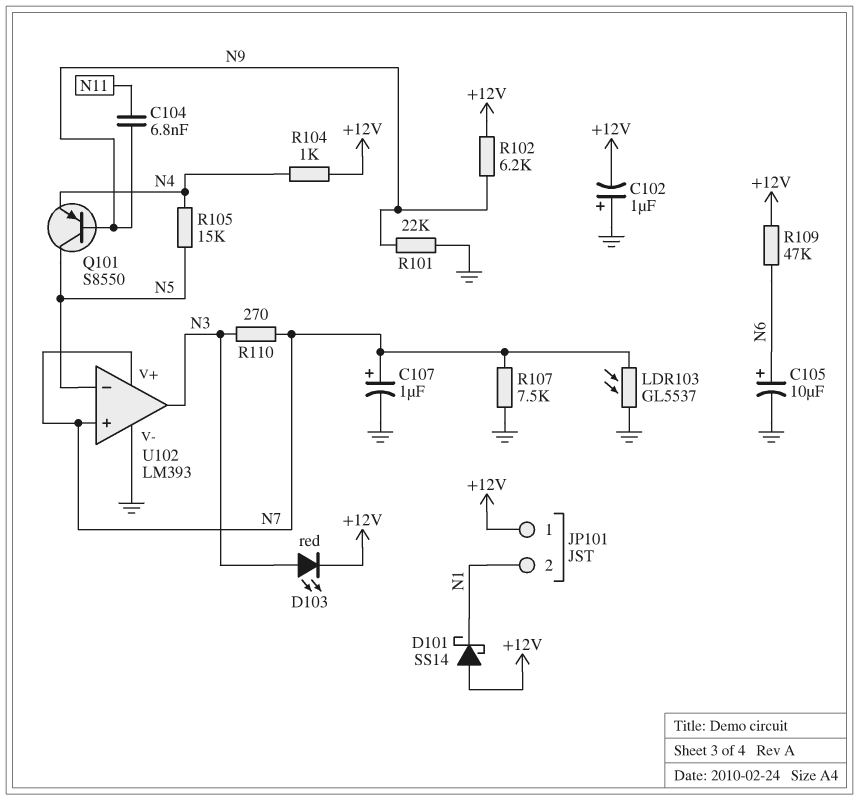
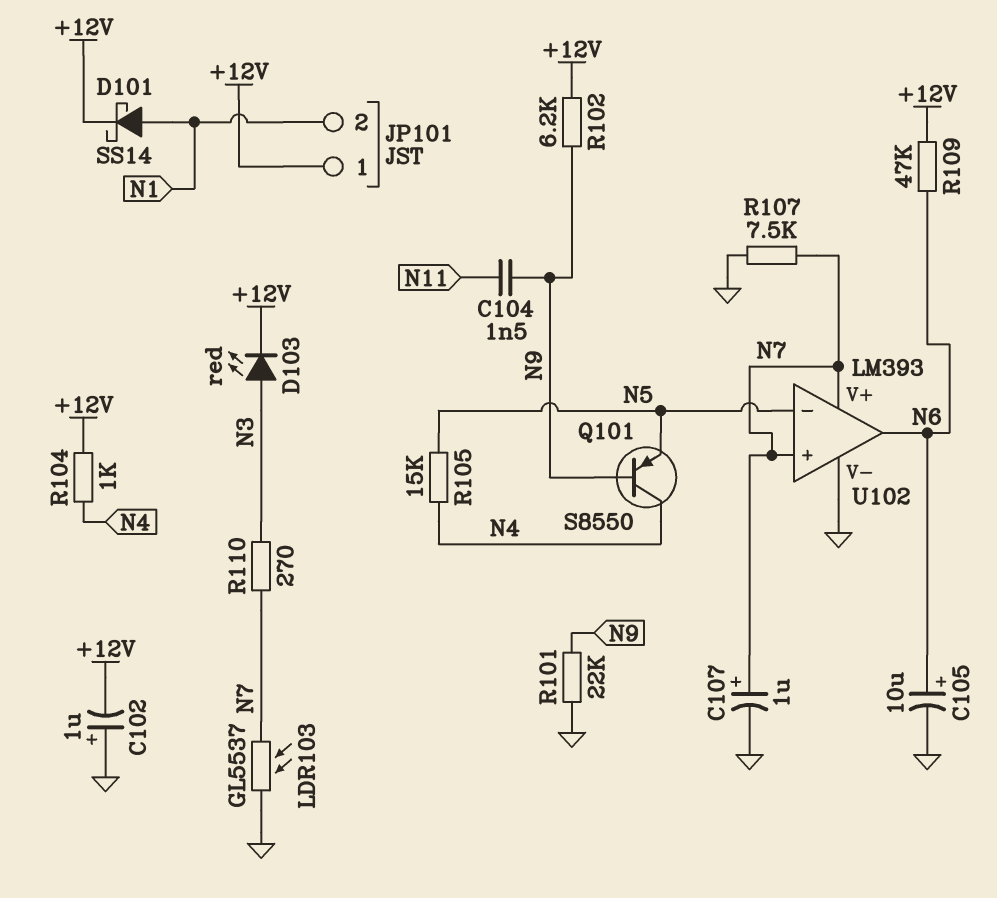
C104: 6.8nF (N9, N11) -> 1.5nF (N9, N11)
D101: schottky SS14 (A +12V, K N1) -> schottky SS14 (A N1, K +12V)
Q101: PNP S8550 (B N9, C N5, E N4) -> PNP S8550 (B N9, C N4, E N5)
U102 pin out: N3 -> N6

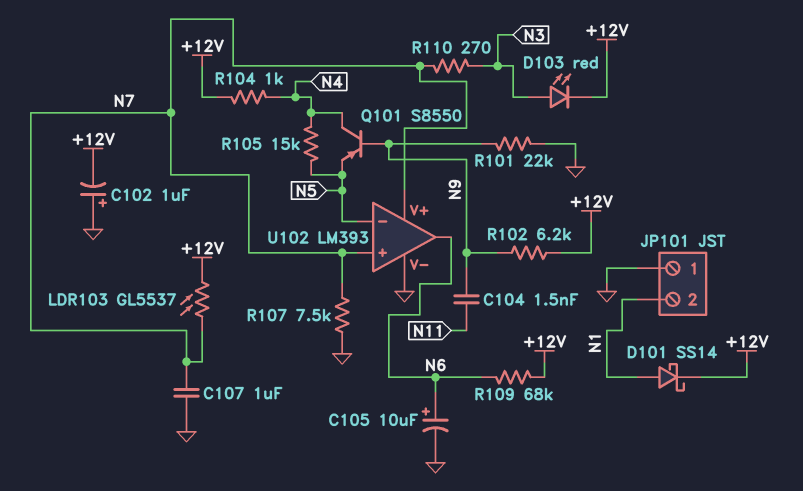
C107: 1uF (plus N7, minus GND) -> 1uF (GND, N7)
JP101 pin 1: +12V -> GND
LDR103: GL5537 (GND, N7) -> GL5537 (+12V, N7)
R109: 47k (+12V, N6) -> 68k (+12V, N6)

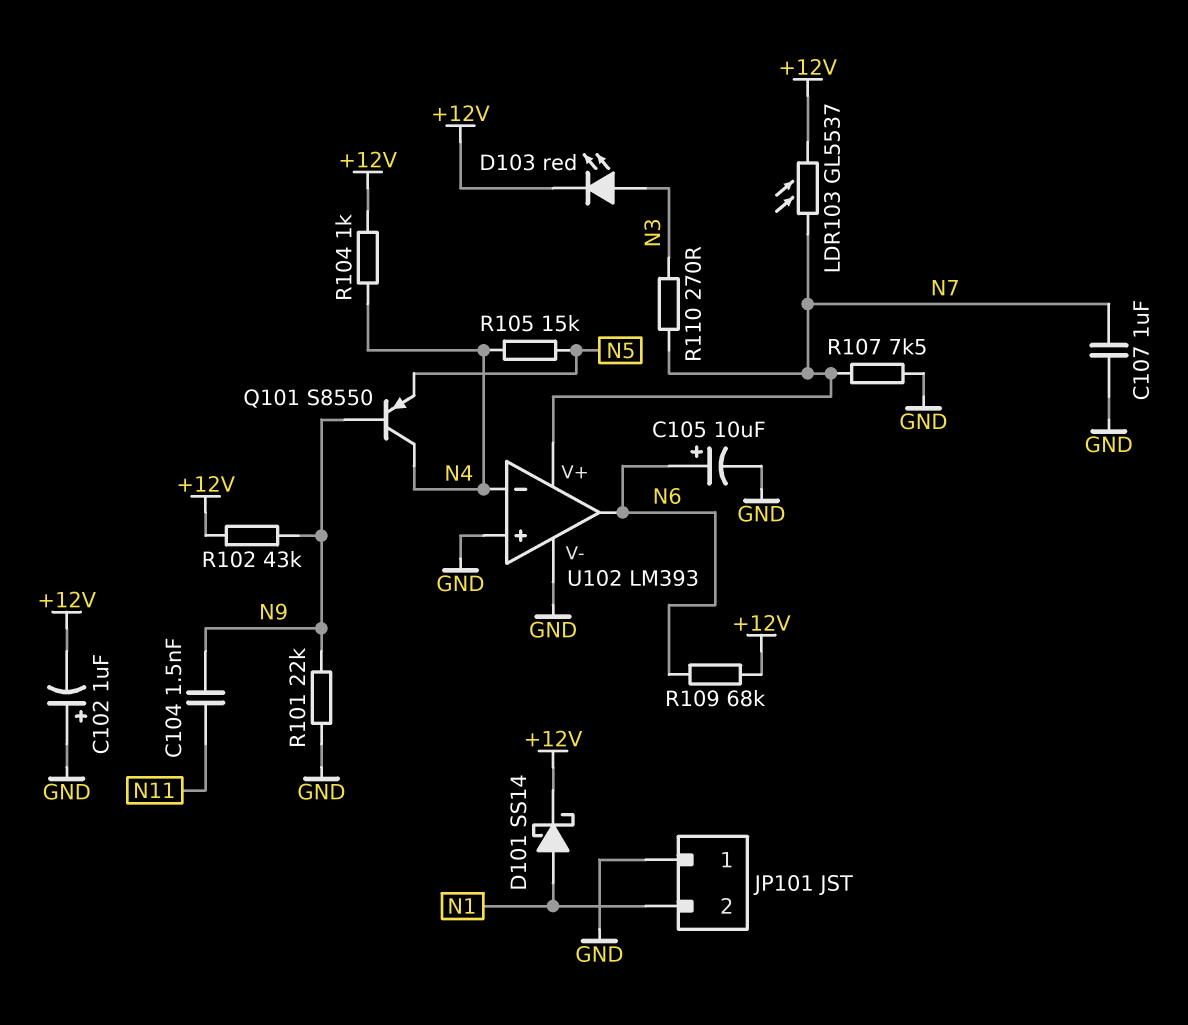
R102: 6.2k (+12V, N9) -> 43k (+12V, N9)
U102 pin in+: N7 -> GND
U102 pin in-: N5 -> N4

